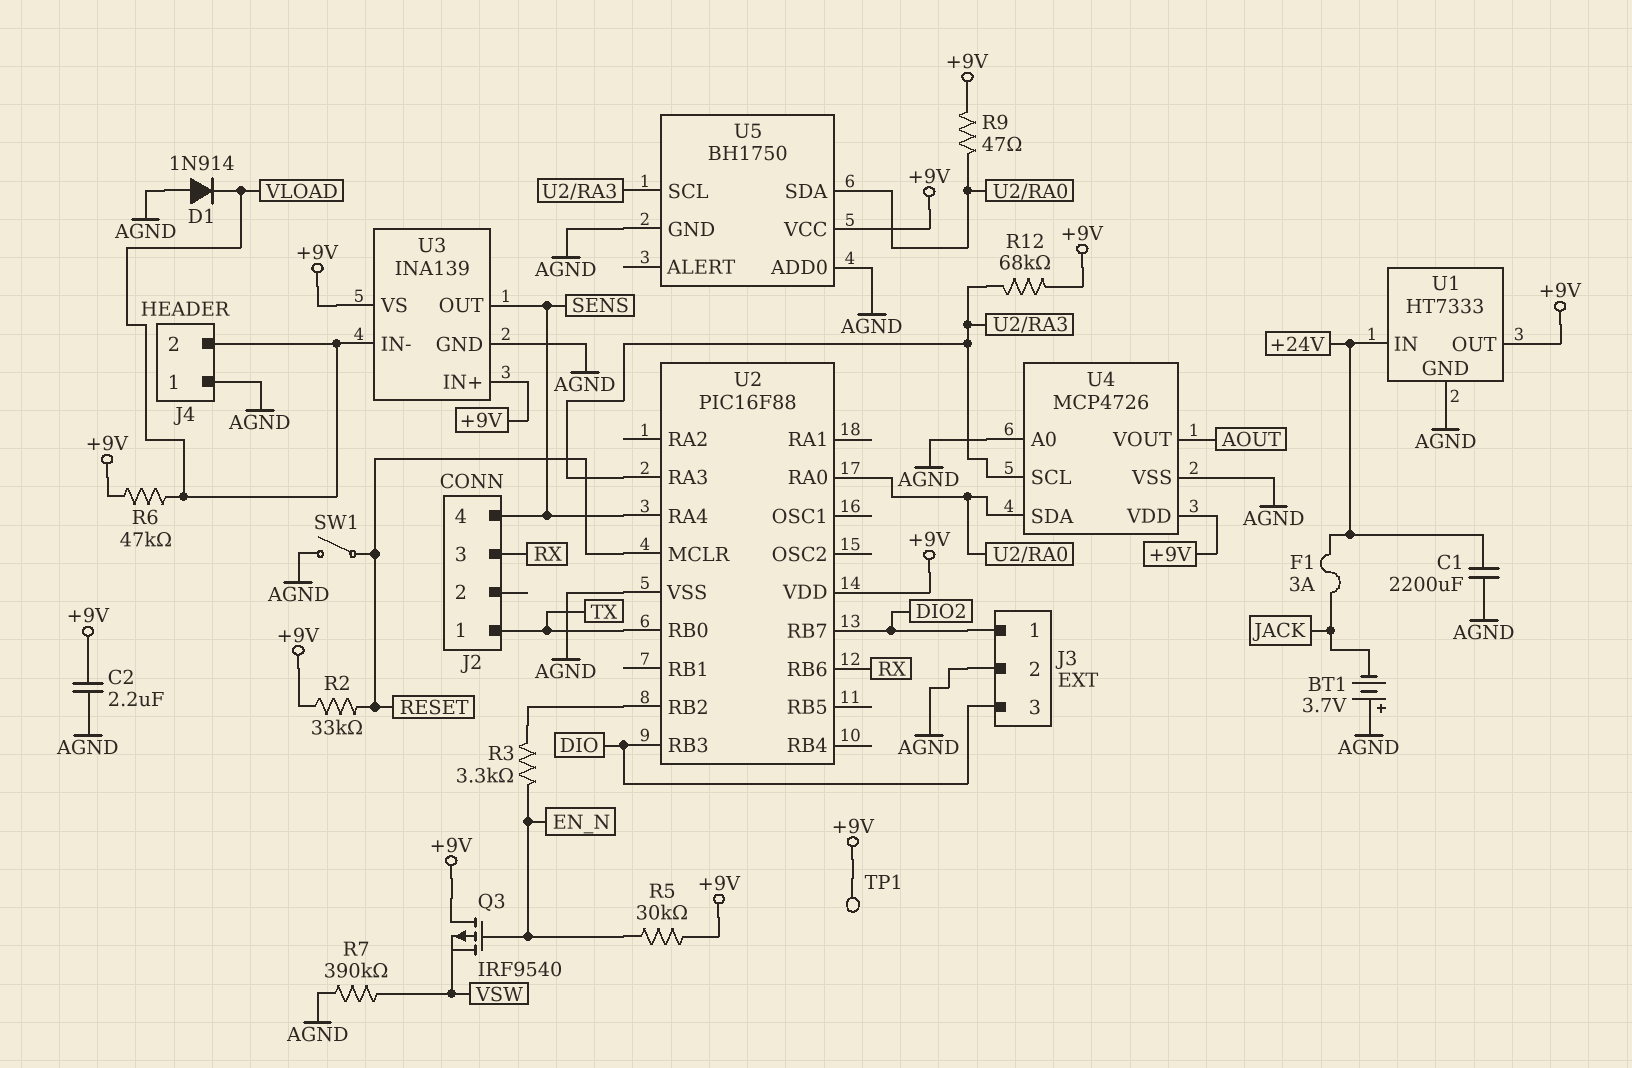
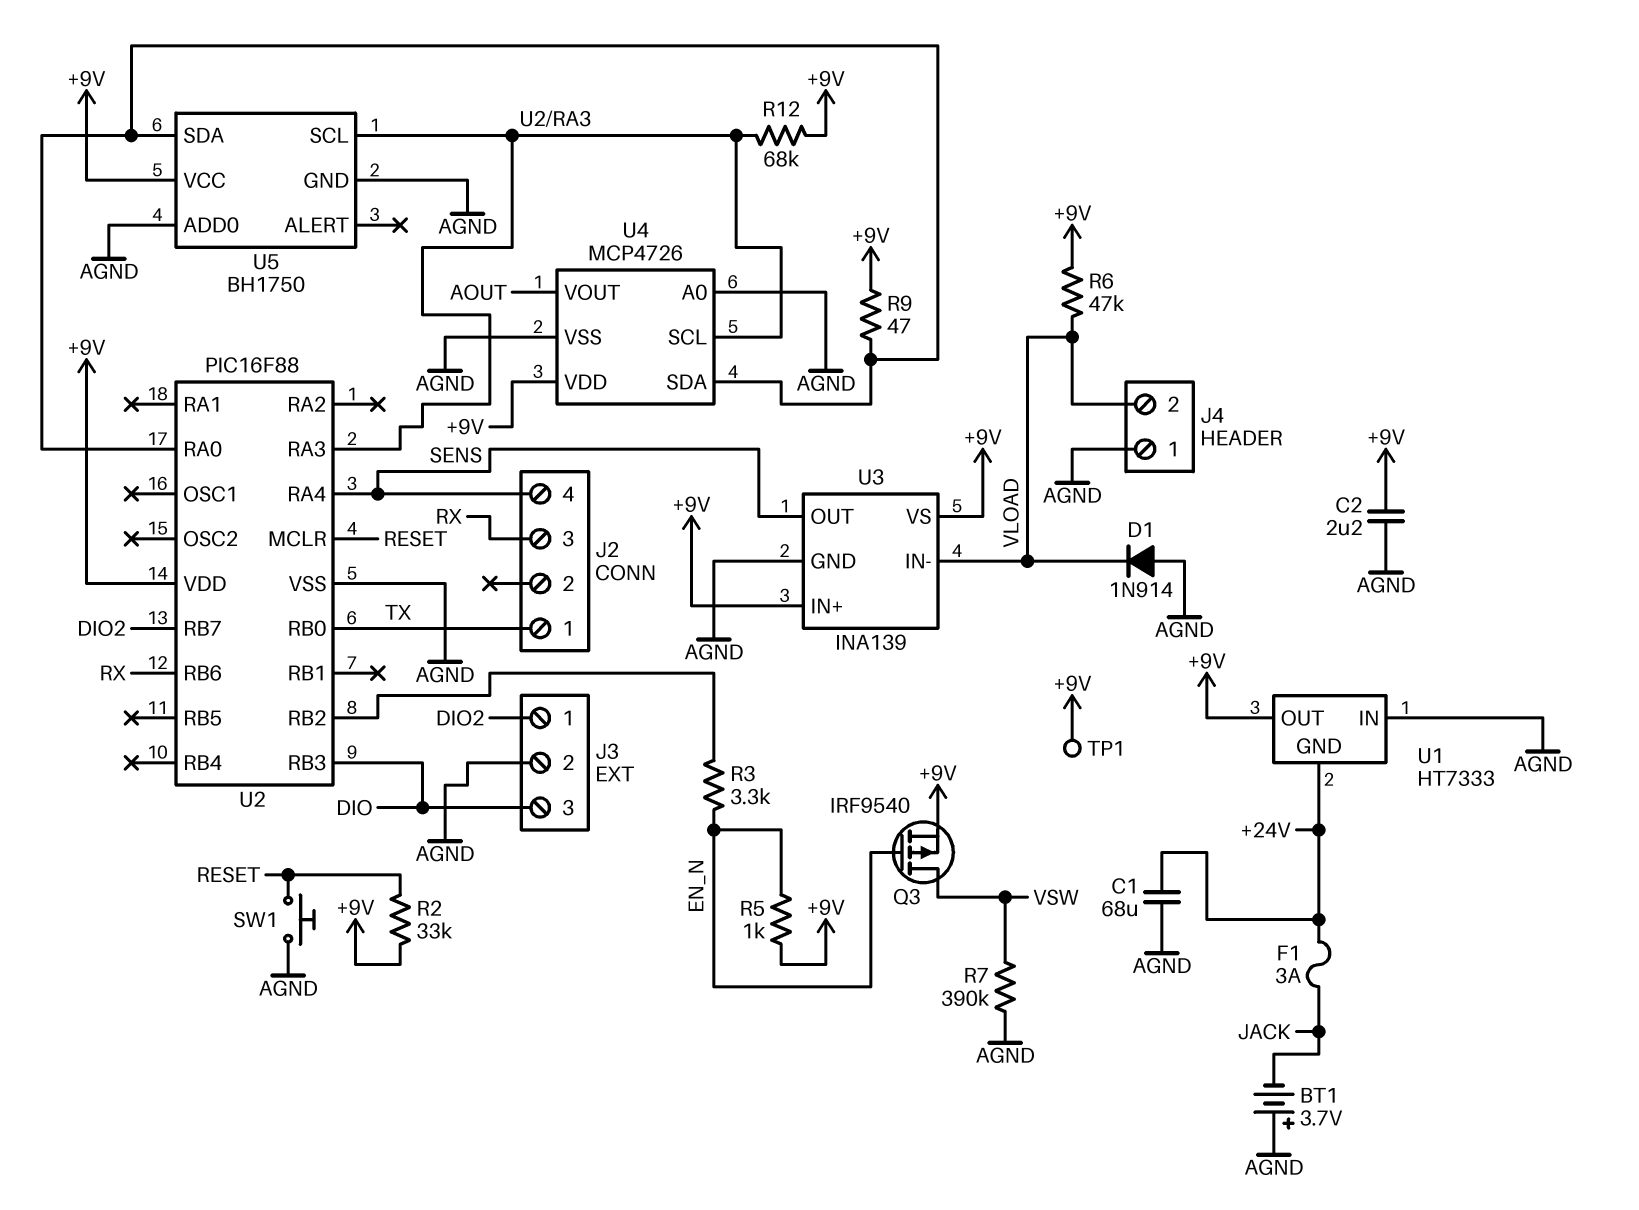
C1: 2200uF (+24V, AGND) -> 68uF (+24V, AGND)
Q3: PMOS IRF9540 (G EN_N, D +9V, S VSW) -> PMOS IRF9540 (G EN_N, D VSW, S +9V)
R5: 30k (+9V, EN_N) -> 1k (+9V, EN_N)
SW1: switch (AGND, RESET) -> button (AGND, RESET)
U1 pin GND: AGND -> +24V
U1 pin IN: +24V -> AGND

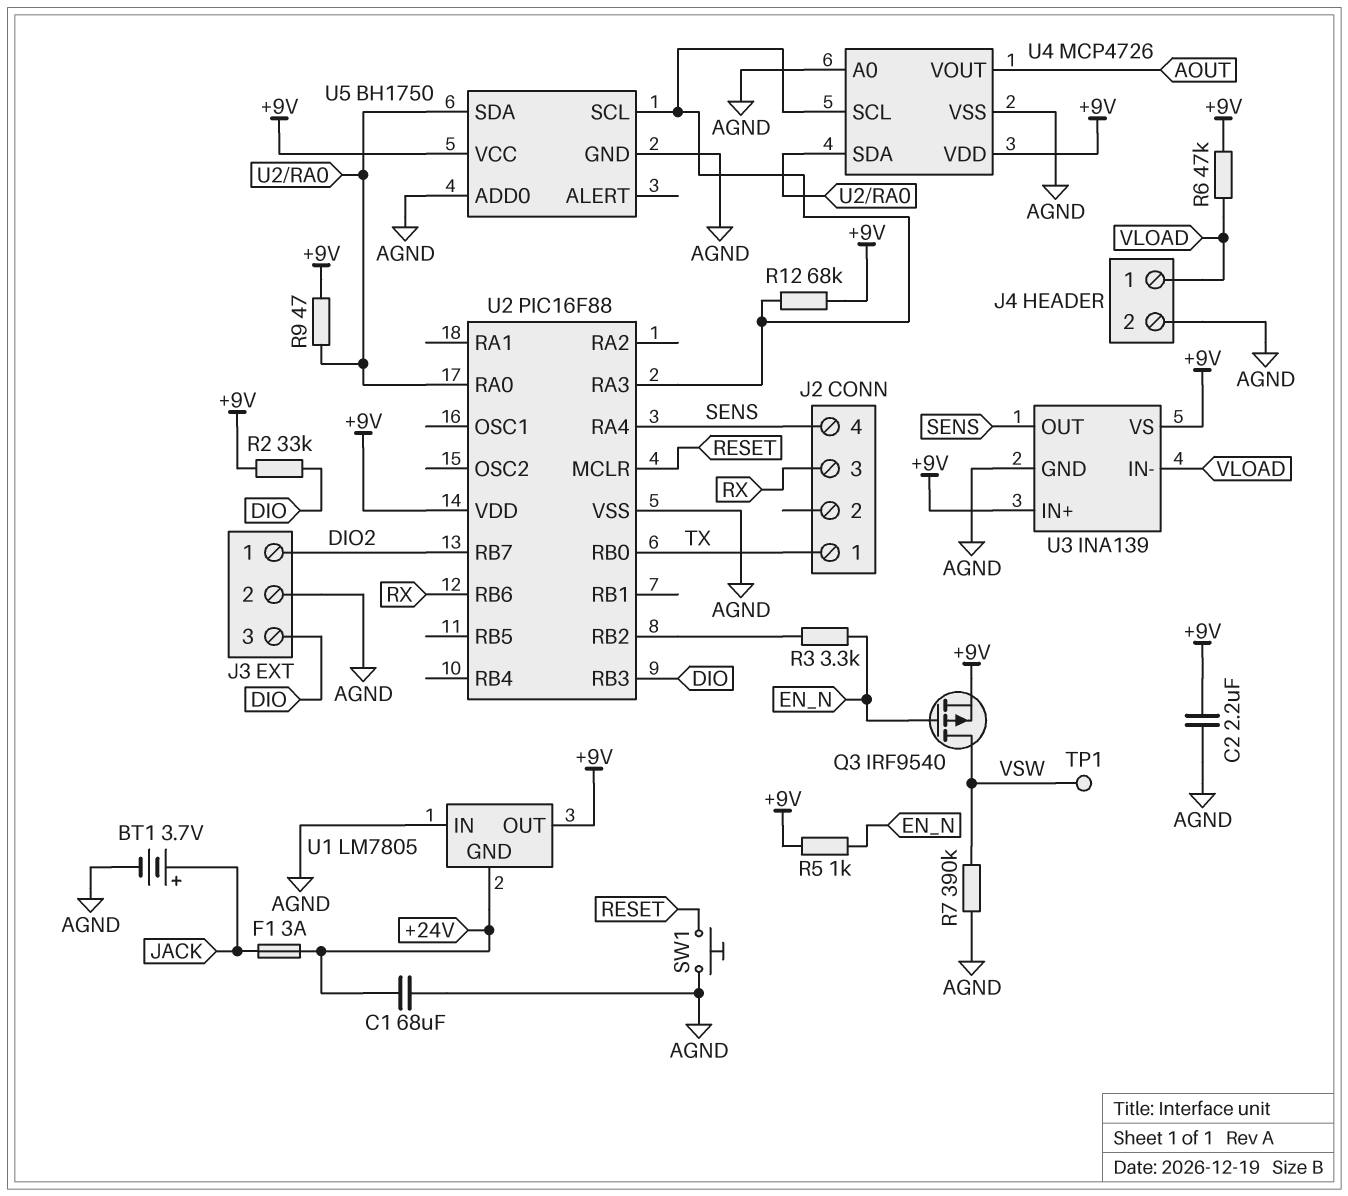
BT1: 3.7V (plus AGND, minus JACK) -> 3.7V (plus JACK, minus AGND)
D1: diode 1N914 (A AGND, K VLOAD) -> none
J4 pin 1: AGND -> VLOAD
J4 pin 2: VLOAD -> AGND
R2: 33k (+9V, RESET) -> 33k (+9V, DIO)
TP1: test point (+9V) -> test point (VSW)
U1: HT7333 -> LM7805

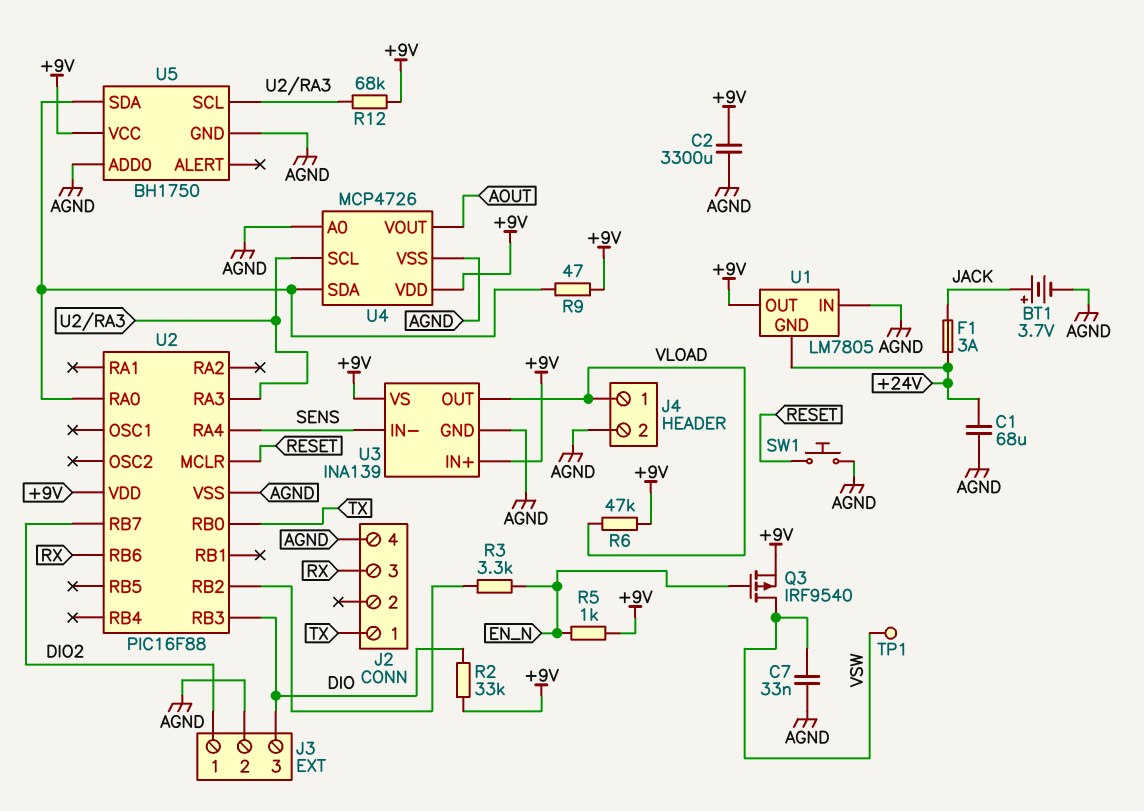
C2: 2.2uF (+9V, AGND) -> 3300uF (+9V, AGND)
C7: none -> 33nF (AGND, VSW)
J2 pin 4: SENS -> AGND
R7: 390k (AGND, VSW) -> none
U3 pin IN-: VLOAD -> SENS
U3 pin OUT: SENS -> VLOAD

